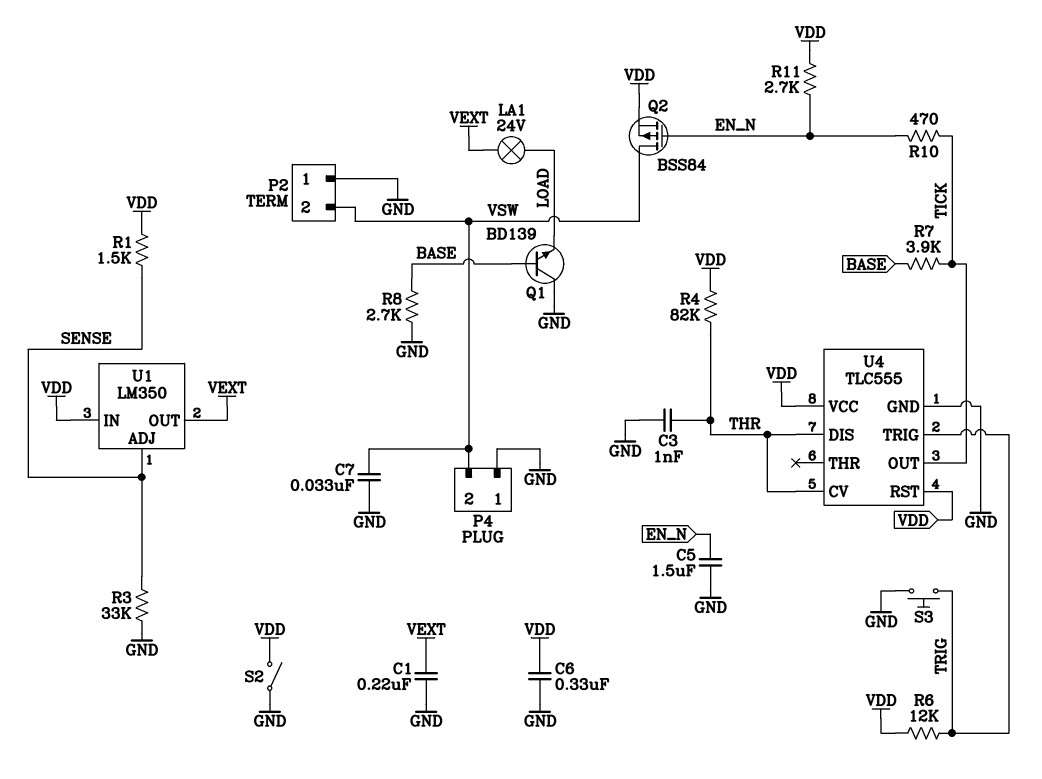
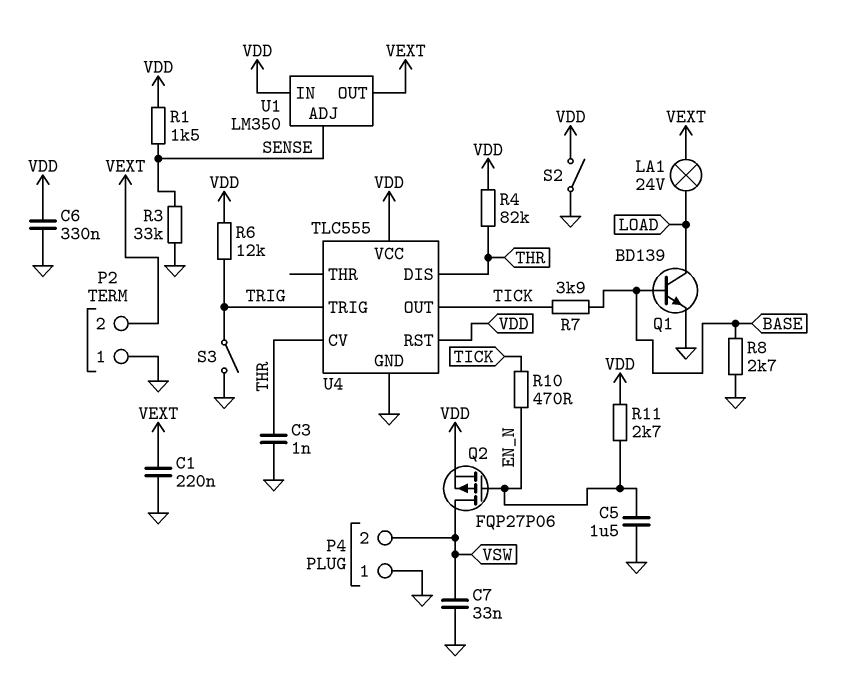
P2 pin 2: VSW -> VEXT
Q1: NPN BD139 (B BASE, C GND, E LOAD) -> NPN BD139 (B BASE, C LOAD, E GND)
Q2: PMOS BSS84 (G EN_N, D VSW, S VDD) -> PMOS FQP27P06 (G EN_N, D VSW, S VDD)
S3: button (GND, TRIG) -> switch (GND, TRIG)

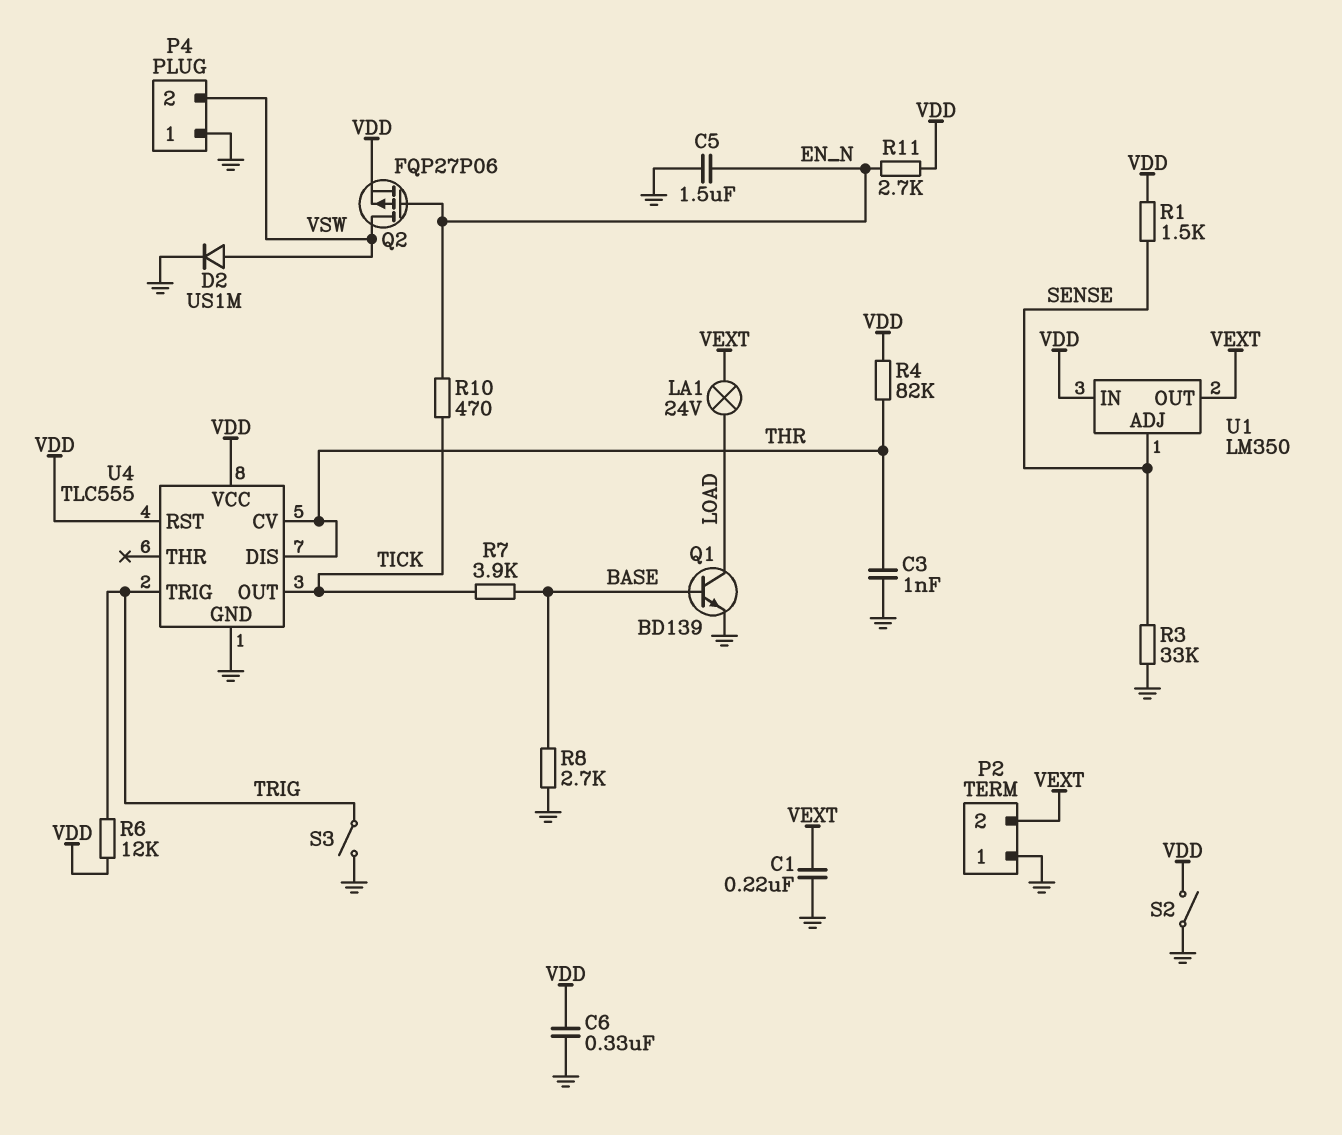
C7: 33nF (GND, VSW) -> none
D2: none -> diode US1M (A VSW, K GND)

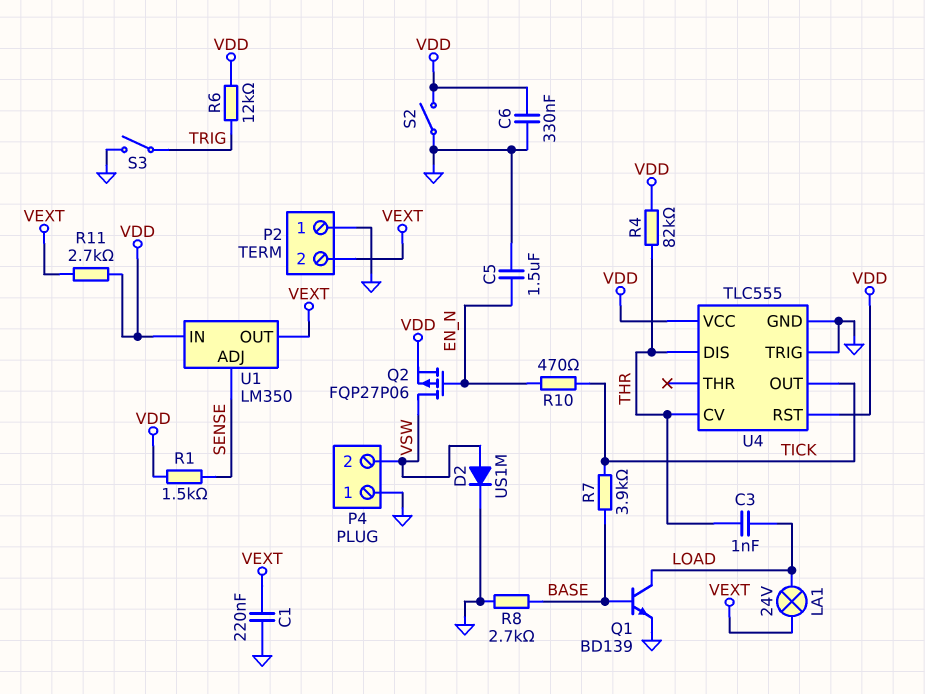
C3: 1nF (GND, THR) -> 1nF (LOAD, THR)
R3: 33k (GND, SENSE) -> none
R11: 2.7k (EN_N, VDD) -> 2.7k (VDD, VEXT)
U4 pin TRIG: TRIG -> GND

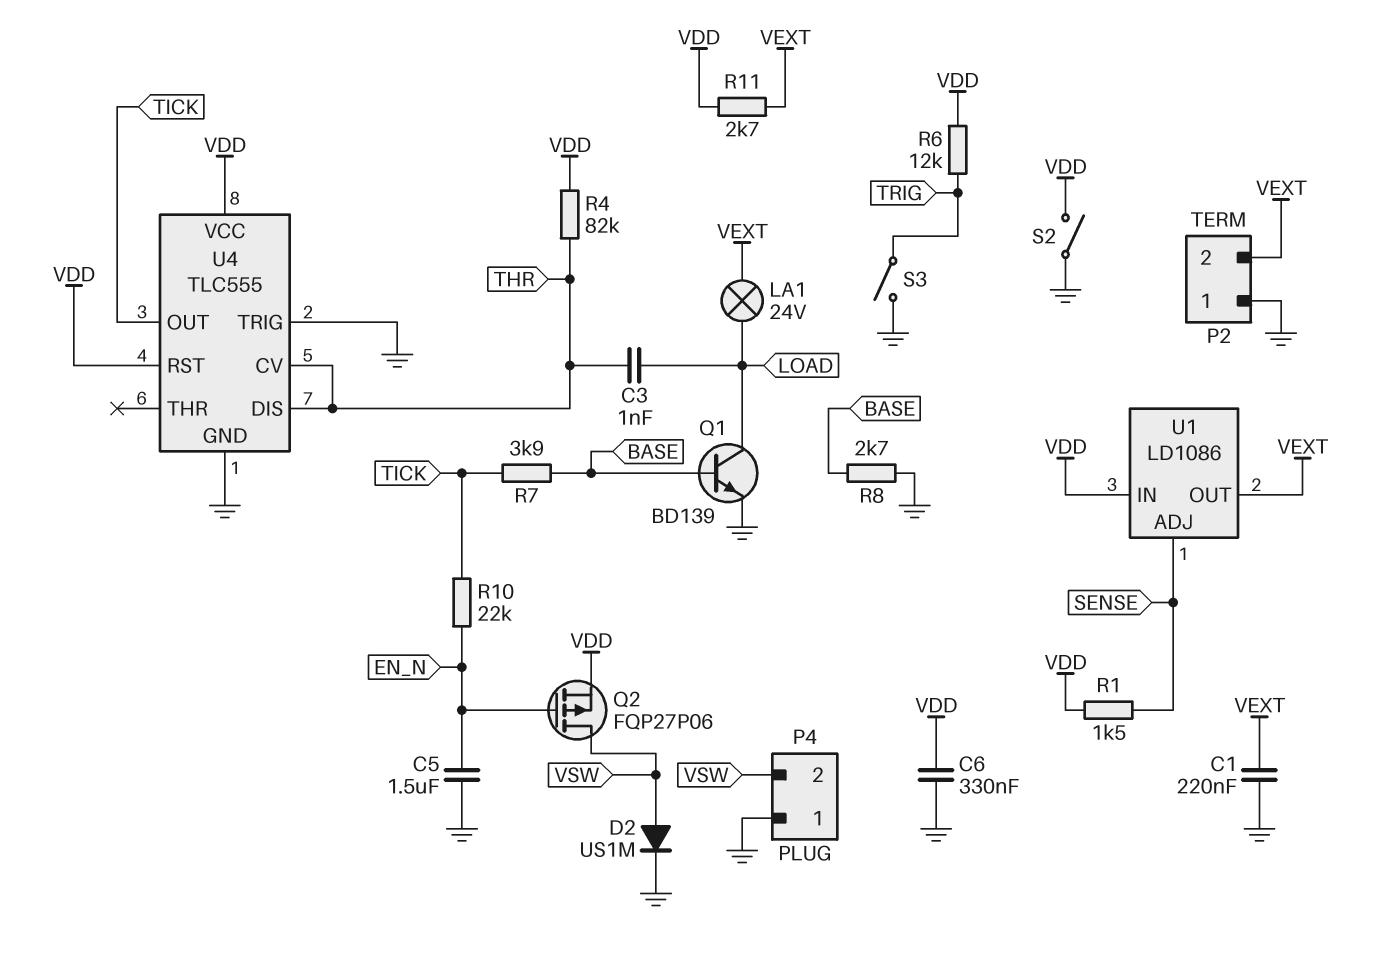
R10: 470 (EN_N, TICK) -> 22k (EN_N, TICK)
U1: LM350 -> LD1086

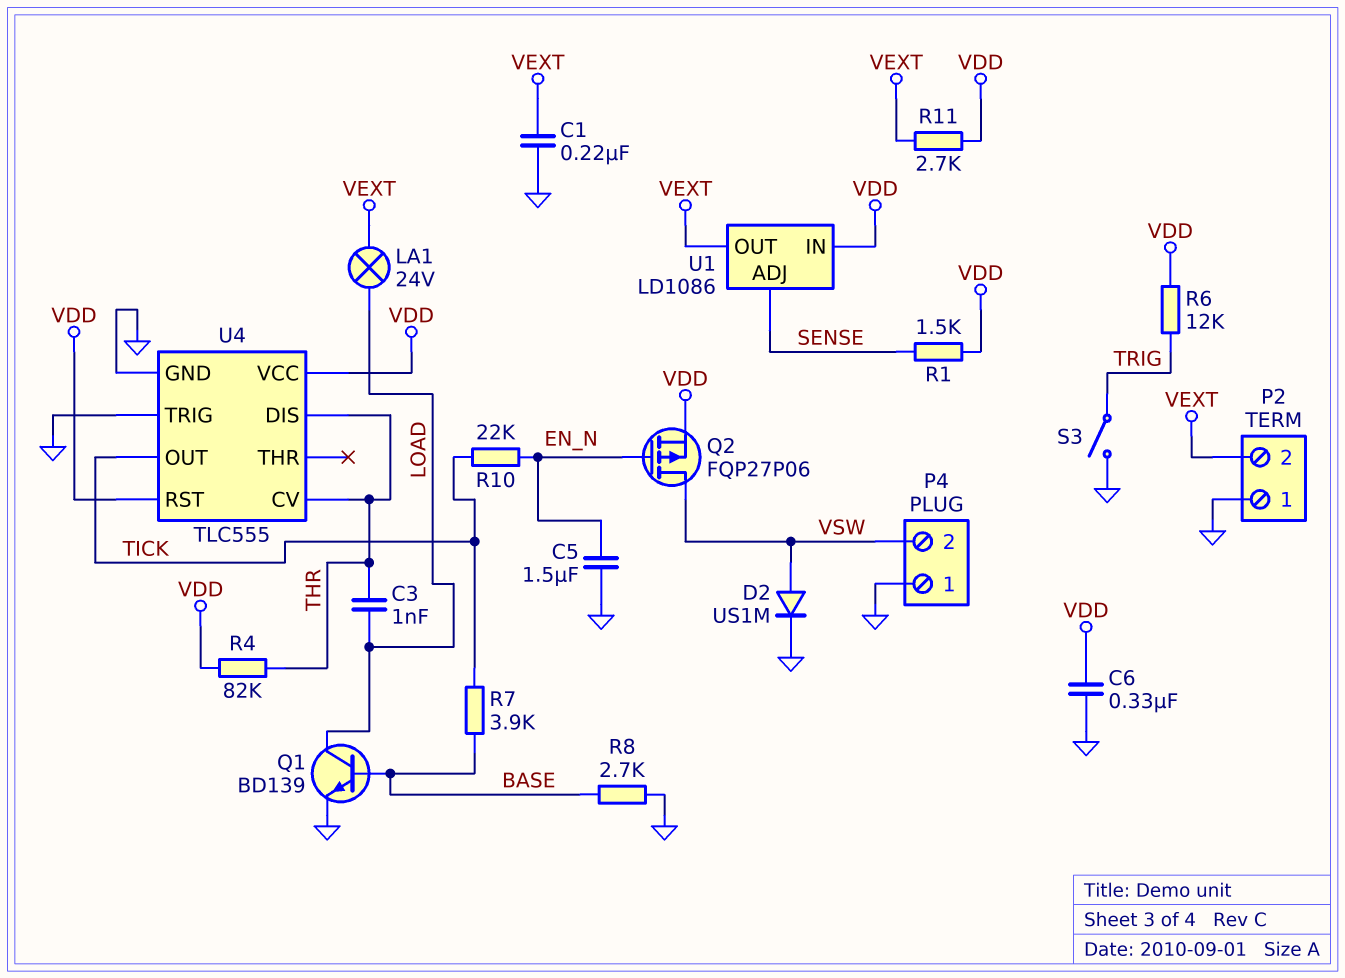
S2: switch (GND, VDD) -> none

